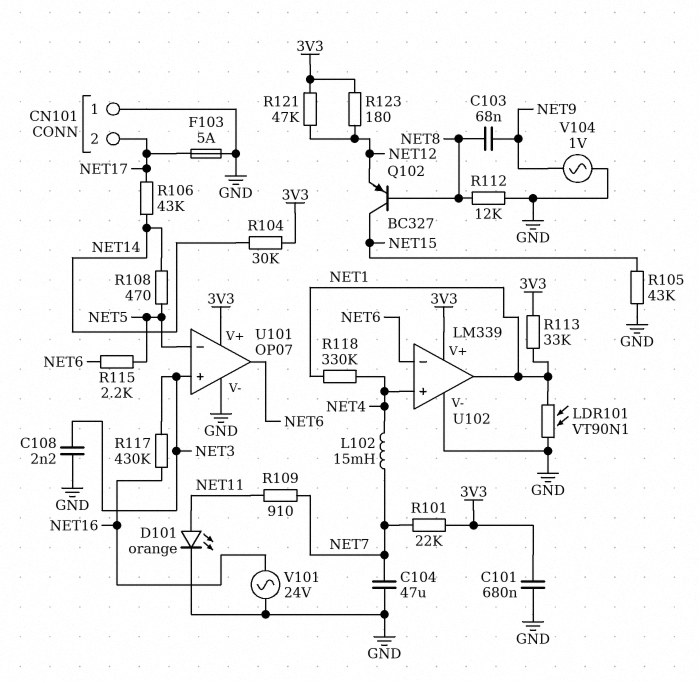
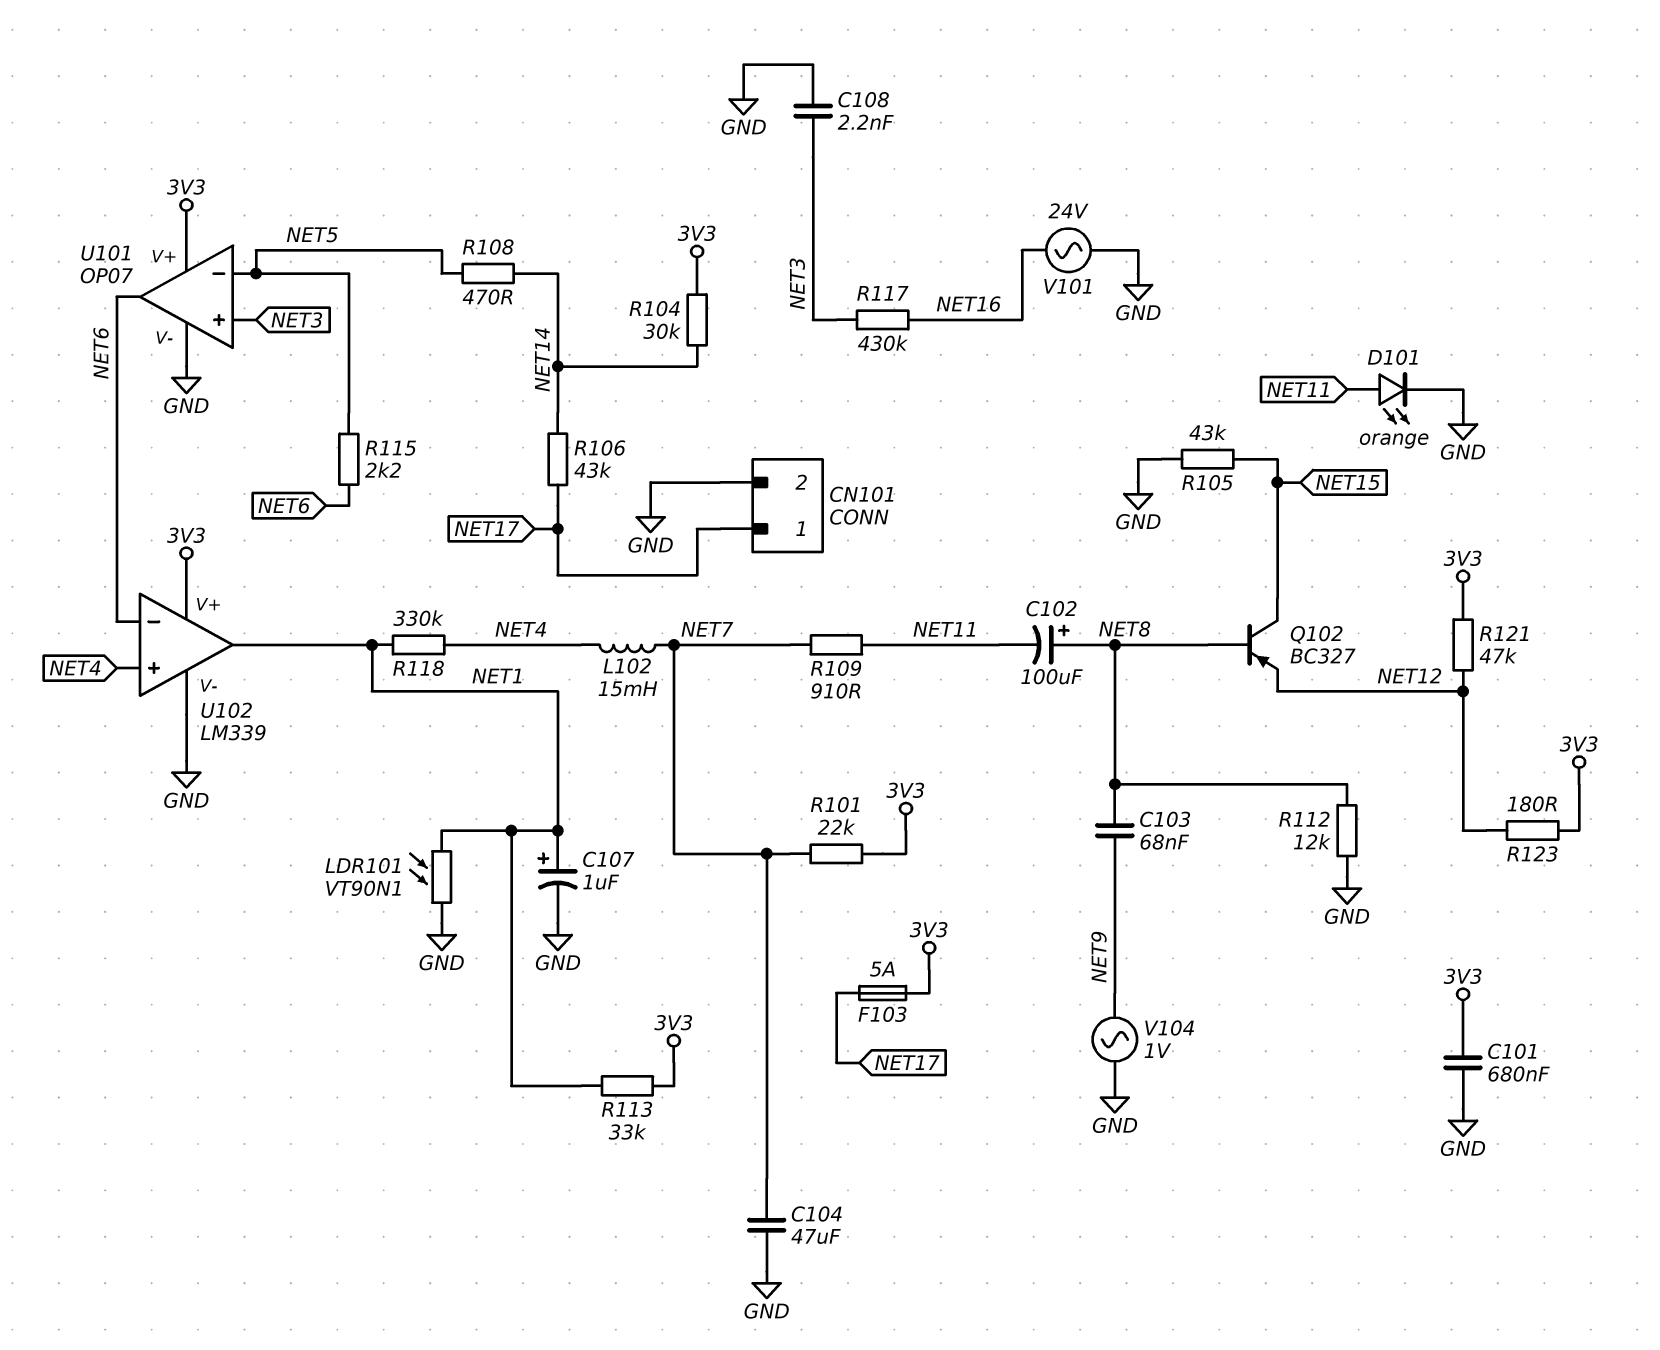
C102: none -> 100uF (plus NET8, minus NET11)
C107: none -> 1uF (plus NET1, minus GND)
CN101 pin 1: GND -> NET17
CN101 pin 2: NET17 -> GND
F103: 5A (GND, NET17) -> 5A (3V3, NET17)

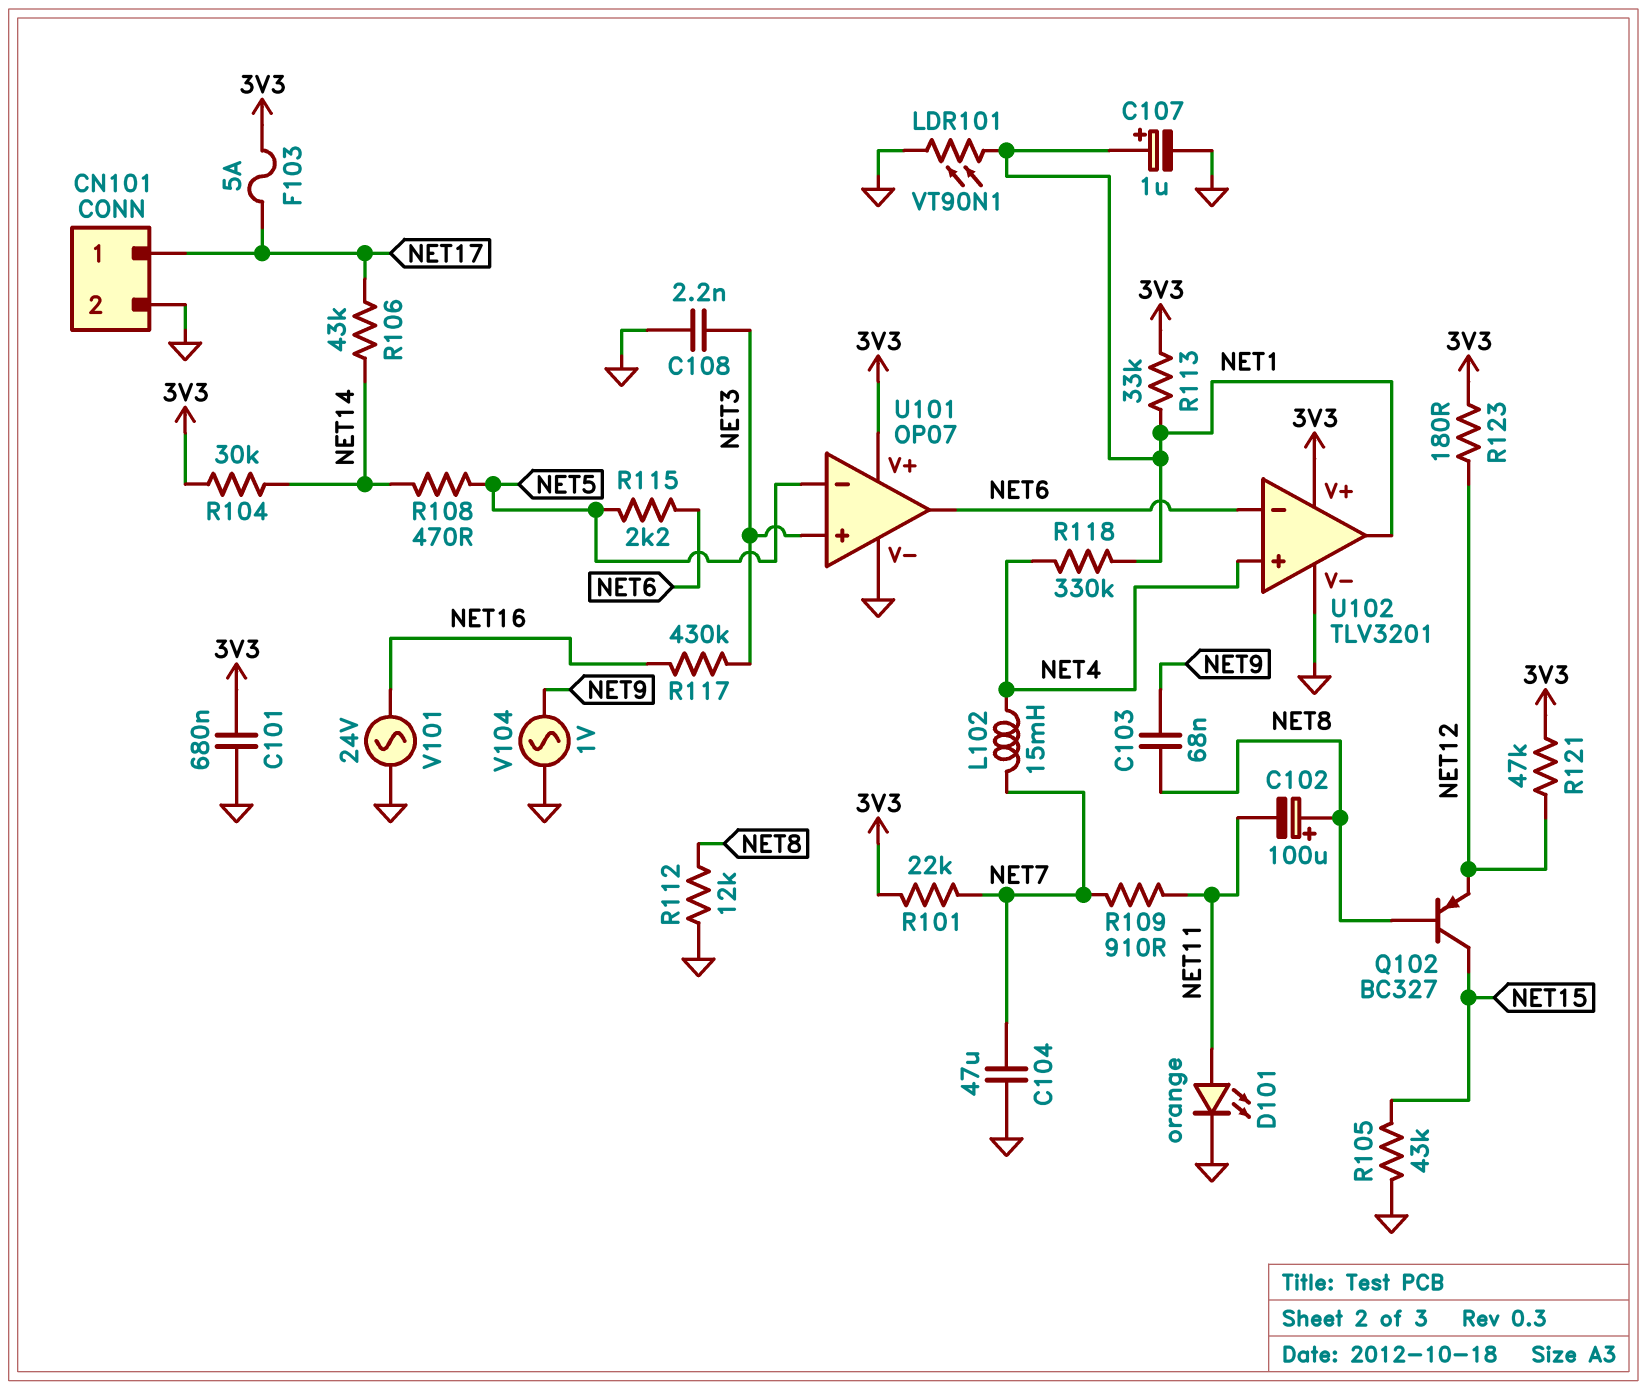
U102: LM339 -> TLV3201

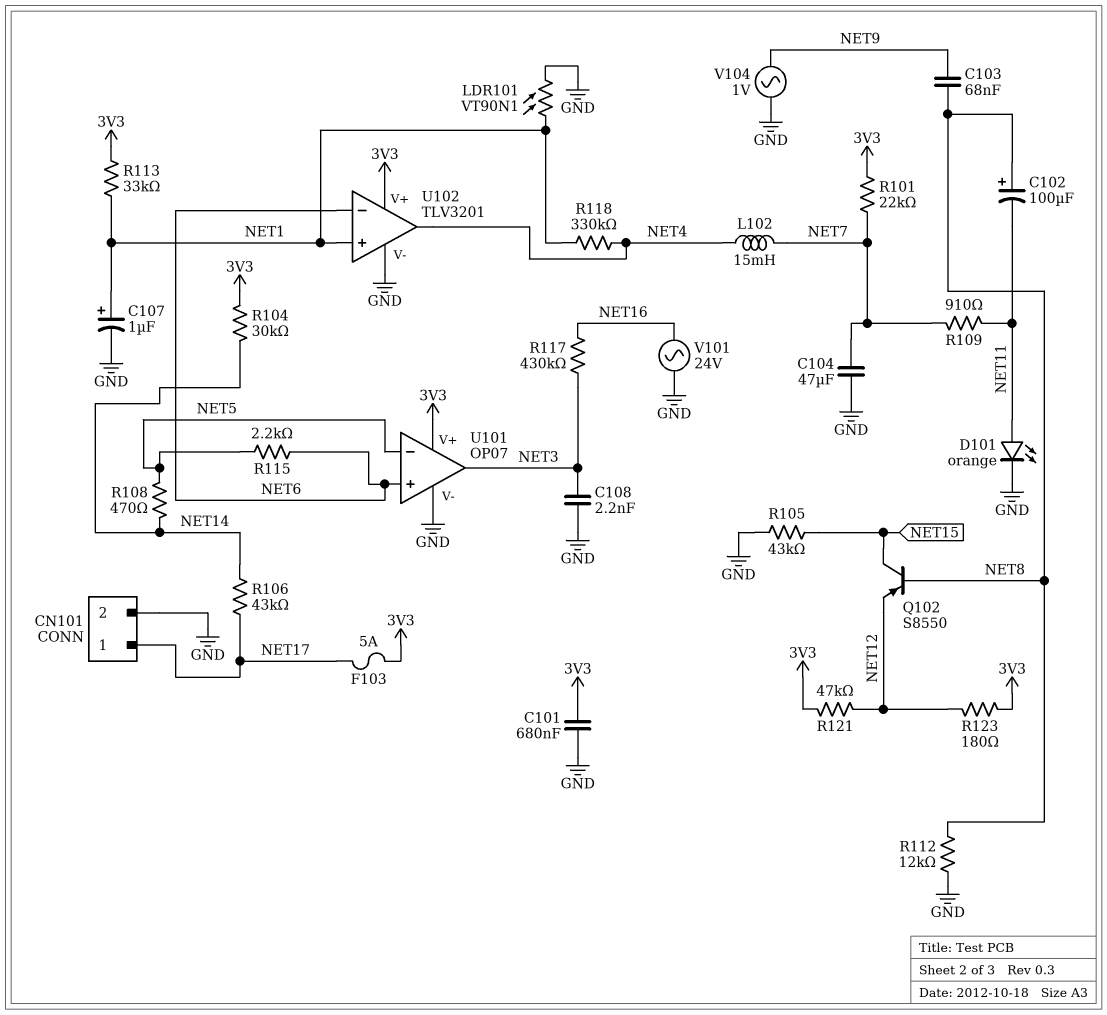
Q102: PNP BC327 (B NET8, C NET15, E NET12) -> PNP S8550 (B NET8, C NET15, E NET12)
U101 pin in+: NET3 -> NET6
U101 pin out: NET6 -> NET3
U102 pin in+: NET4 -> NET1
U102 pin out: NET1 -> NET4

